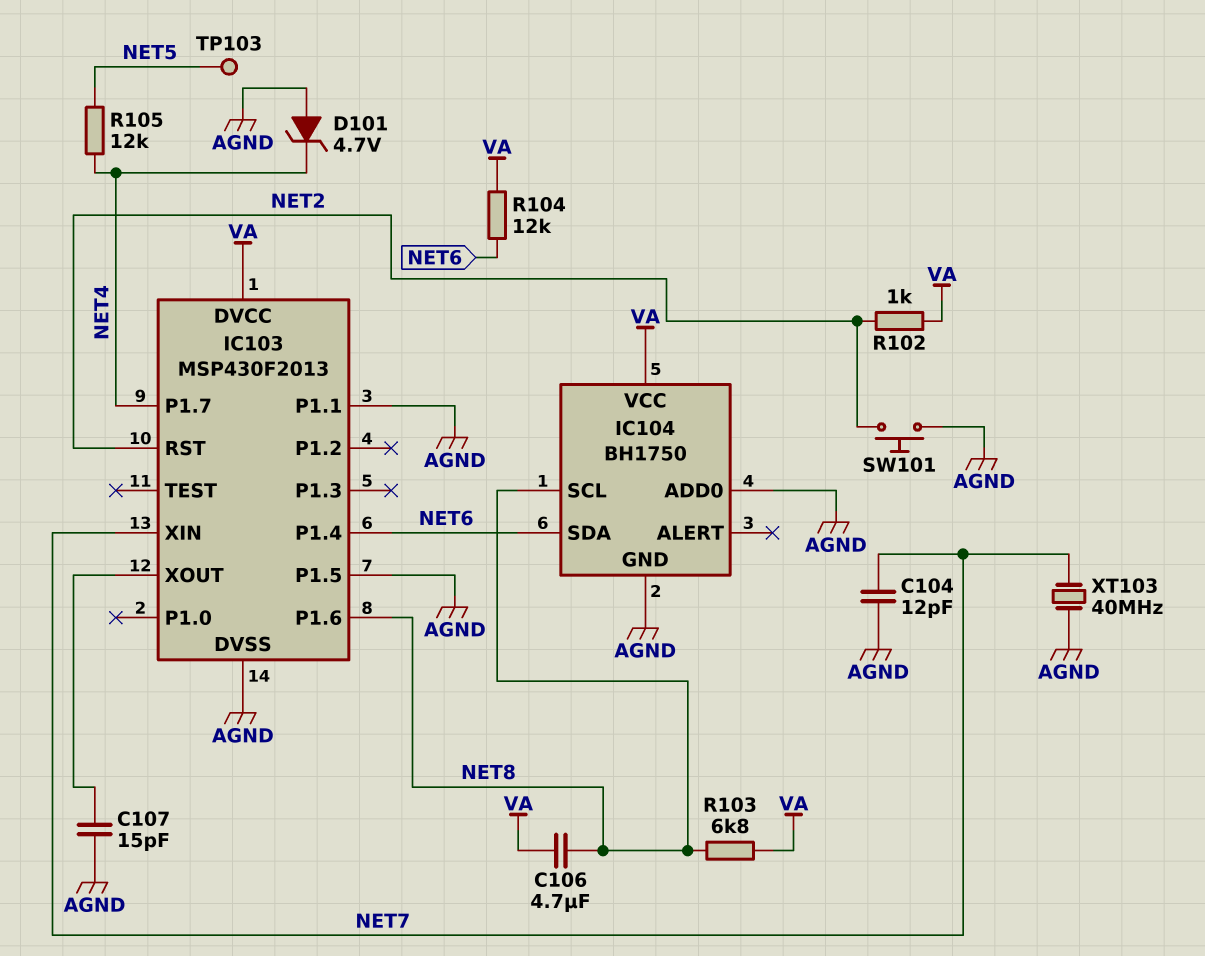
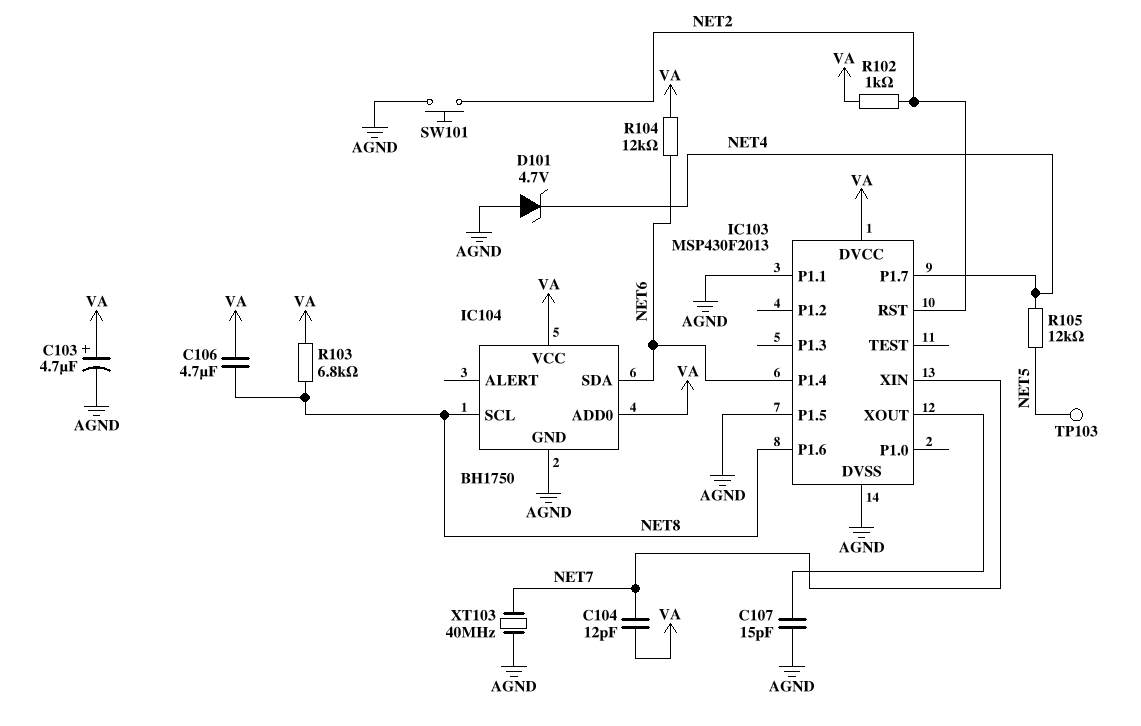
C103: none -> 4.7uF (plus VA, minus AGND)
C104: 12pF (AGND, NET7) -> 12pF (NET7, VA)
IC104 pin ADD0: AGND -> VA

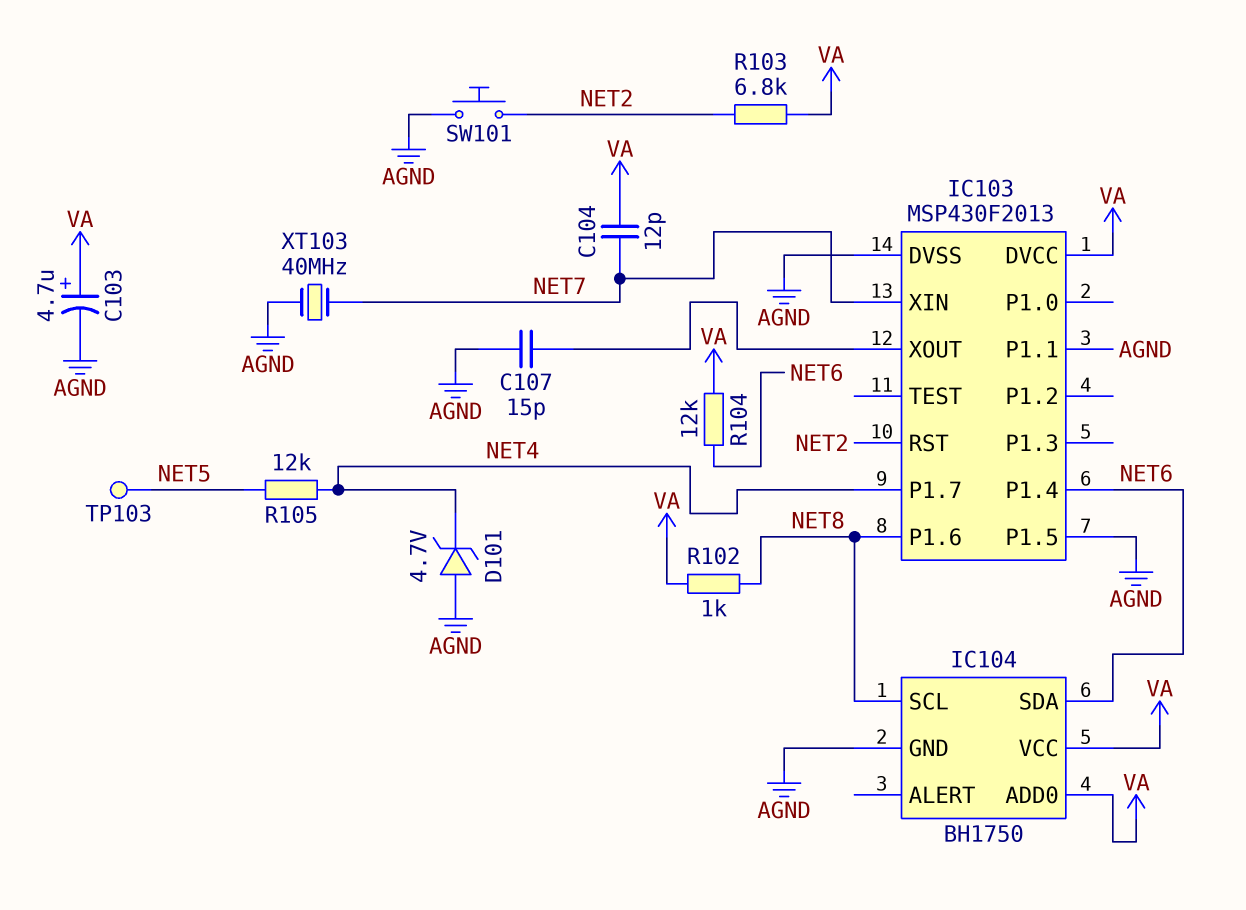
C106: 4.7uF (NET8, VA) -> none
R102: 1k (NET2, VA) -> 1k (NET8, VA)
R103: 6.8k (NET8, VA) -> 6.8k (NET2, VA)

